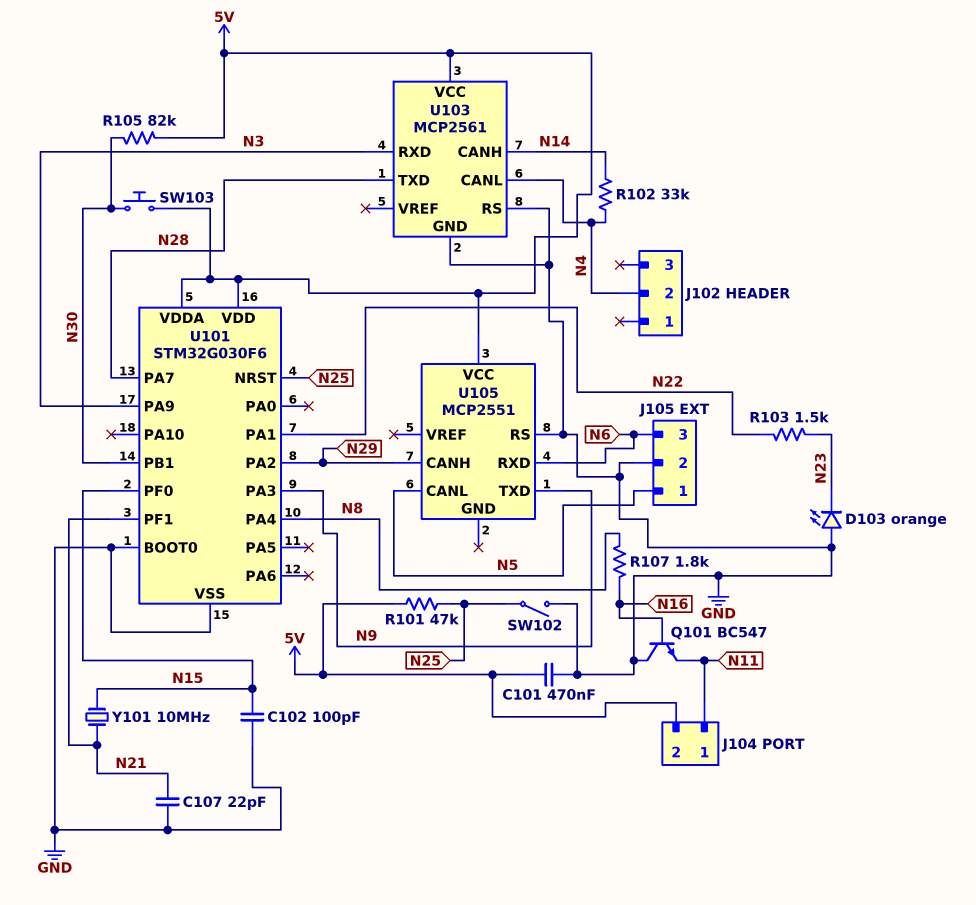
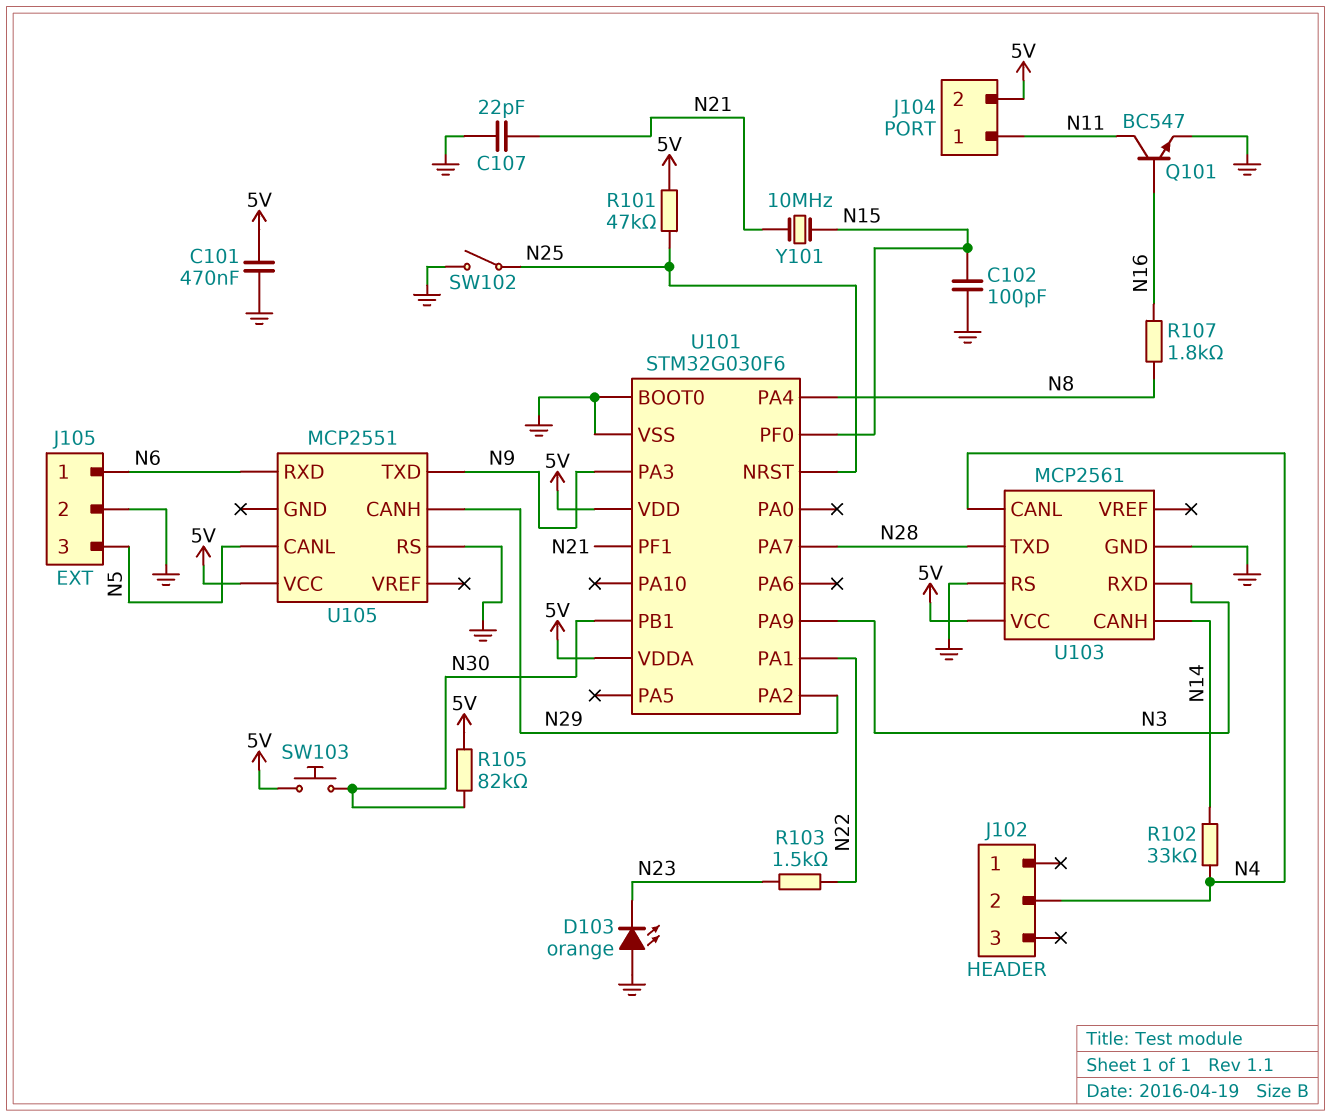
J105 pin 1: N5 -> N6
J105 pin 3: N6 -> N5
Q101: NPN BC547 (B N16, C GND, E N11) -> NPN BC547 (B N16, C N11, E GND)

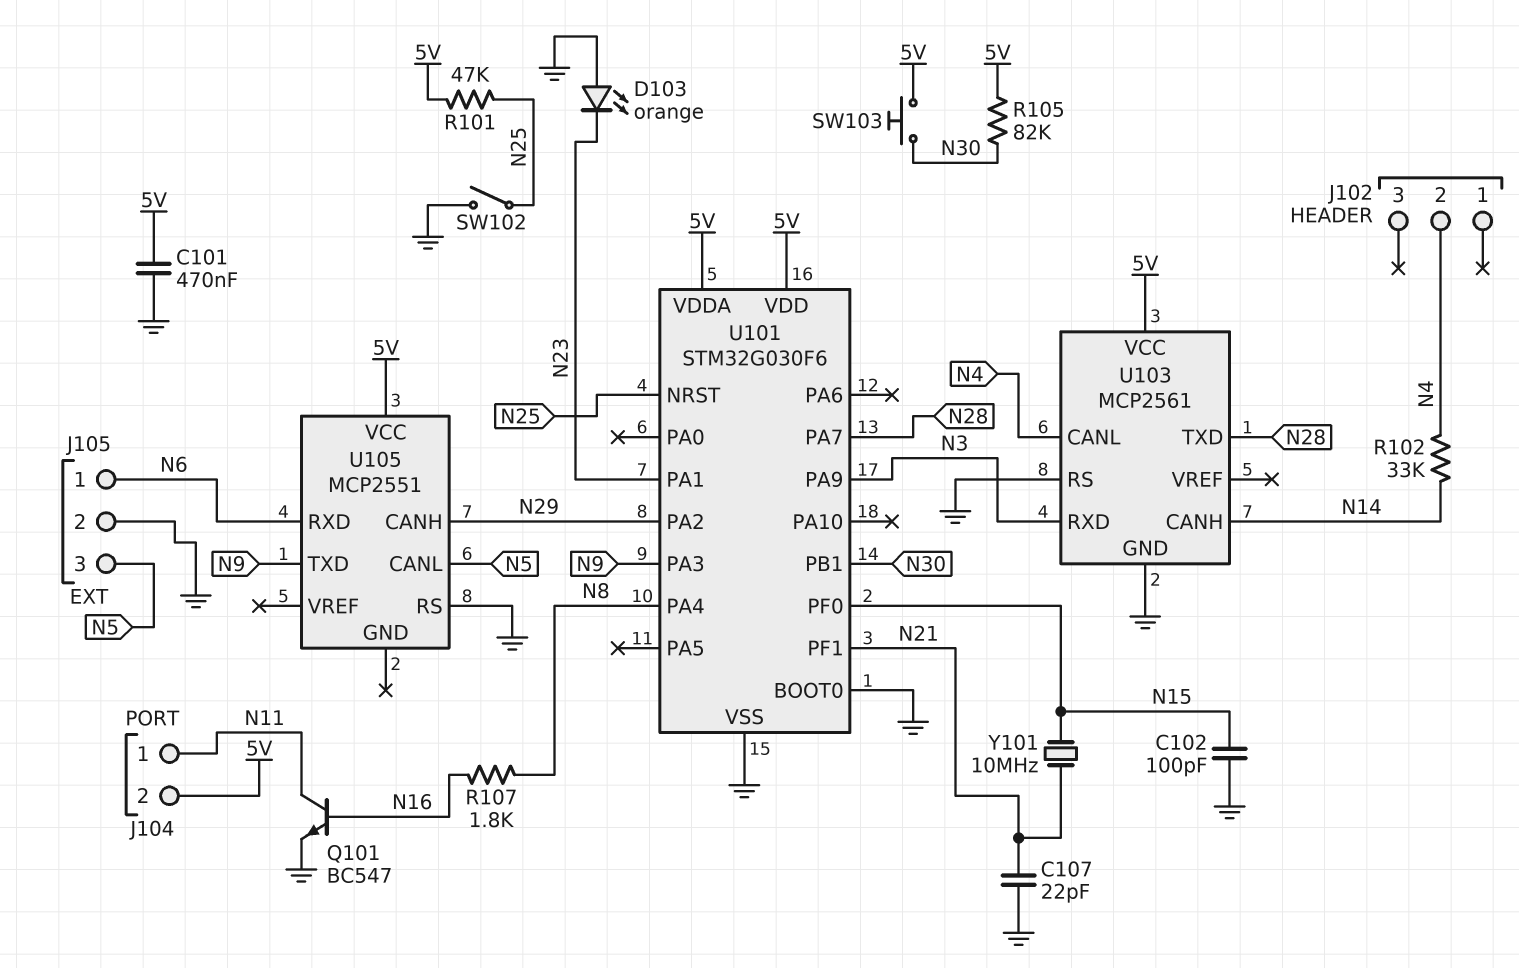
R103: 1.5k (N22, N23) -> none
U101 pin PA1: N22 -> N23

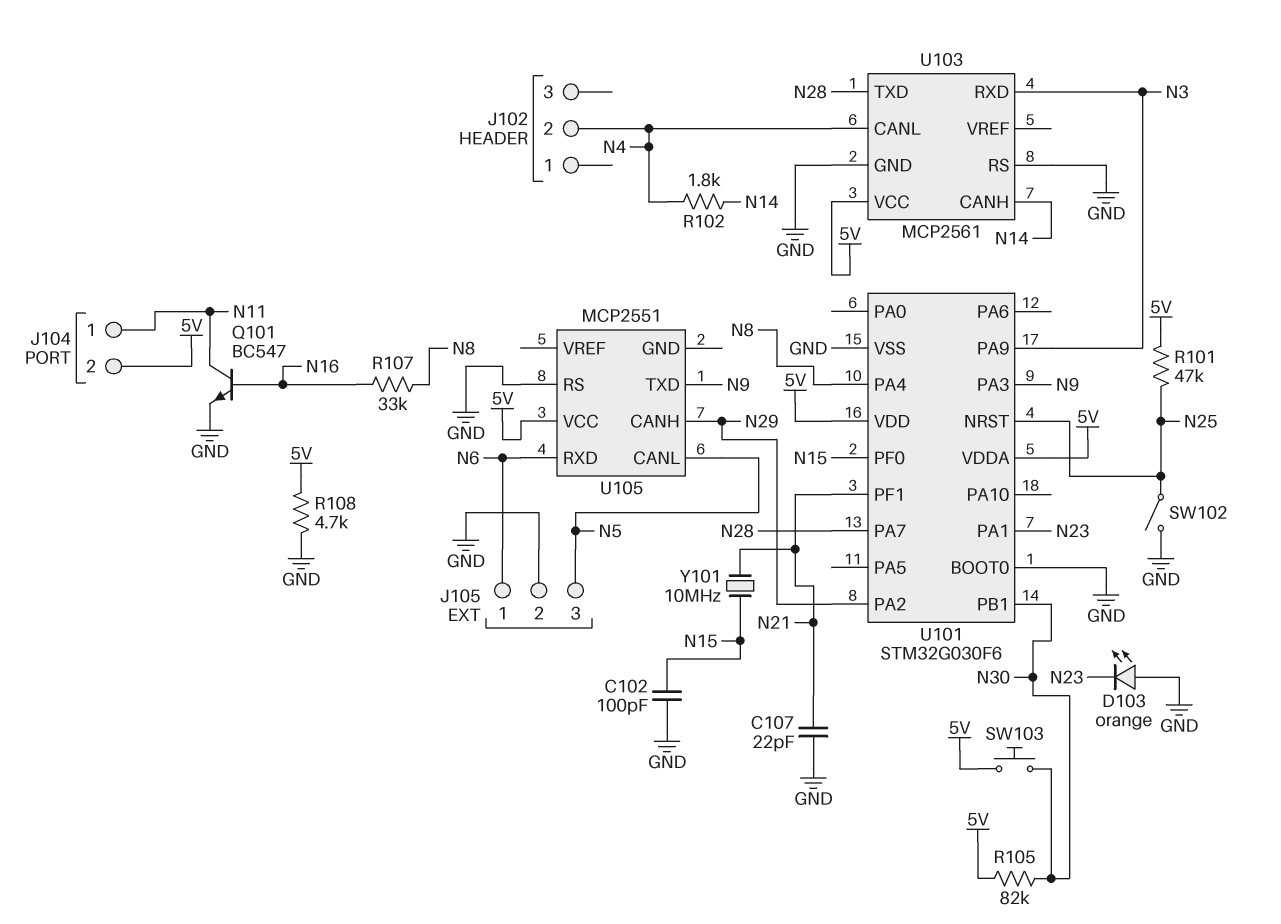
C101: 470nF (5V, GND) -> none
R102: 33k (N4, N14) -> 1.8k (N4, N14)
R107: 1.8k (N8, N16) -> 33k (N8, N16)
R108: none -> 4.7k (5V, GND)

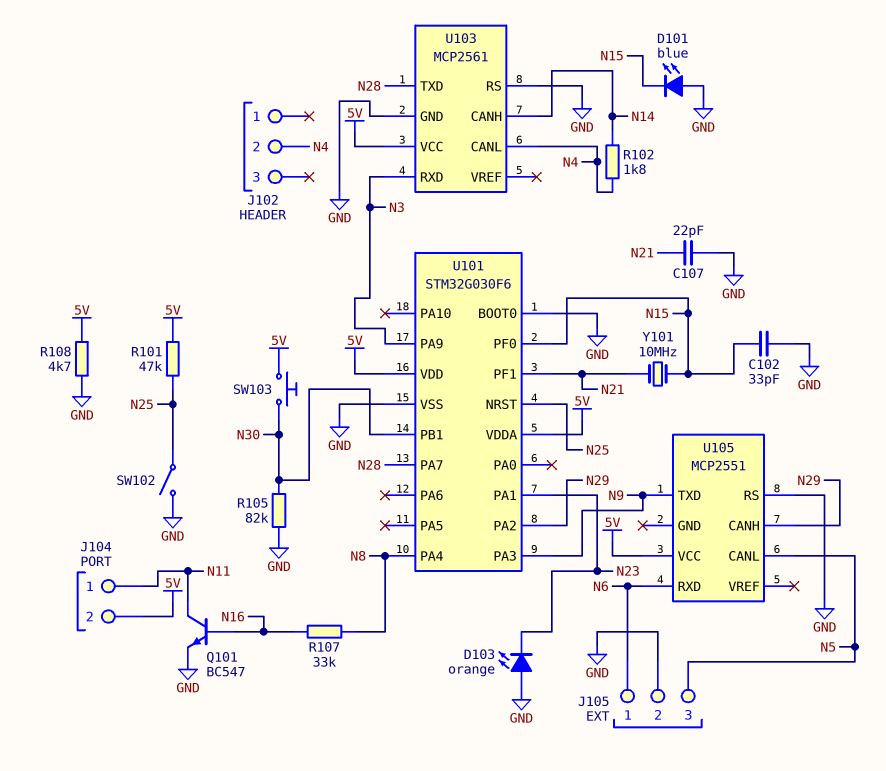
C102: 100pF (GND, N15) -> 33pF (GND, N15)
D101: none -> LED blue (A GND, K N15)
R105: 82k (5V, N30) -> 82k (GND, N30)

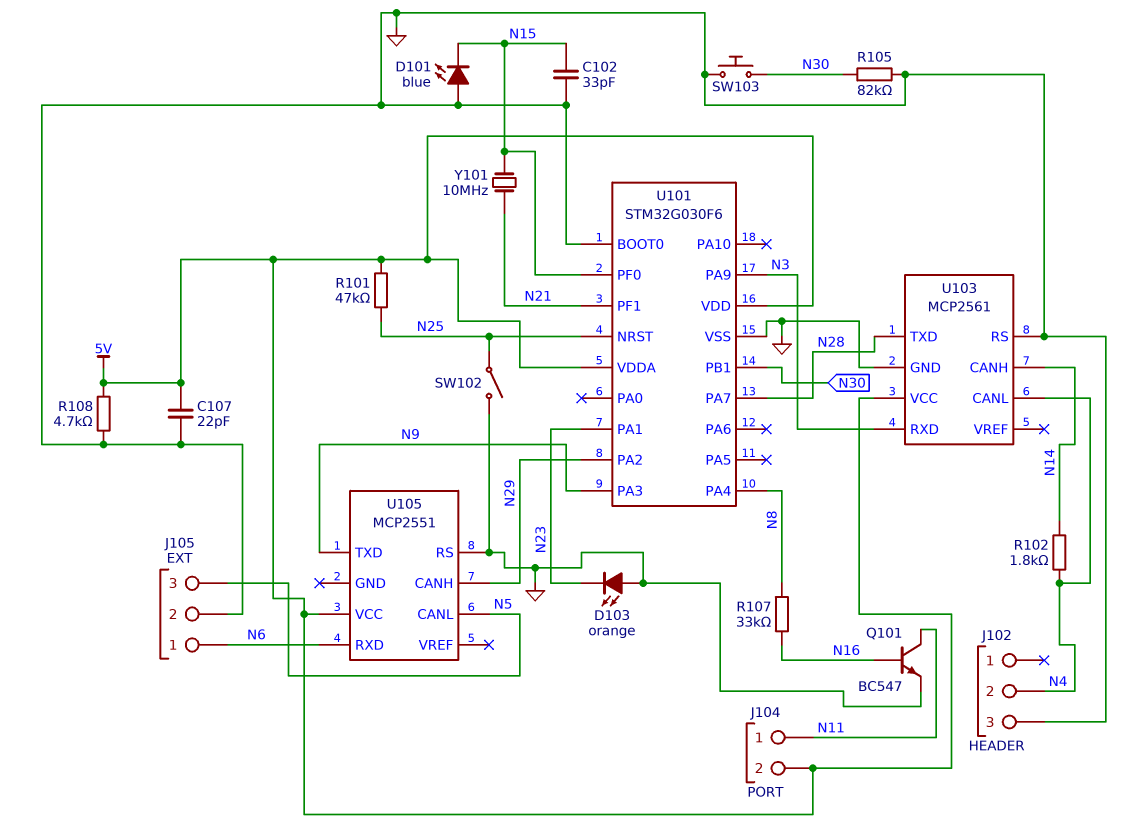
C107: 22pF (GND, N21) -> 22pF (5V, GND)
J102 pin 3: none -> GND
SW103: button (5V, N30) -> button (GND, N30)

